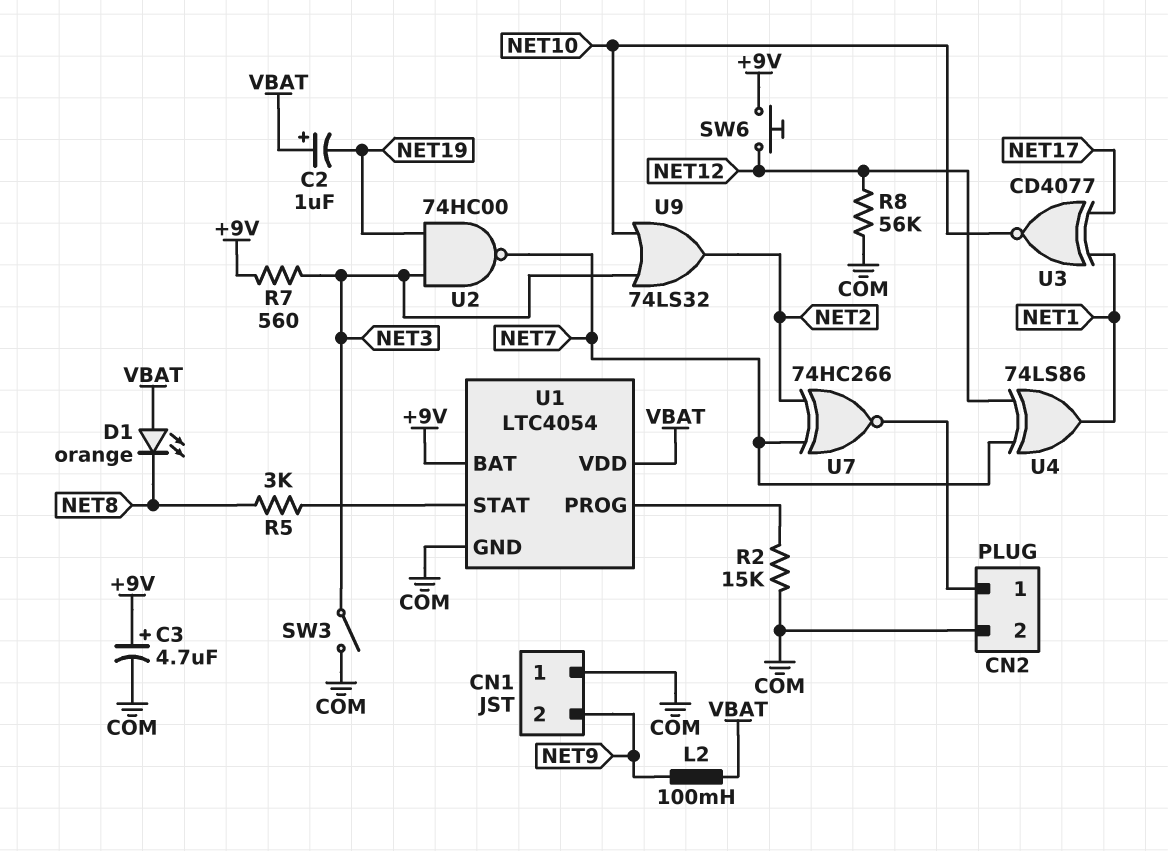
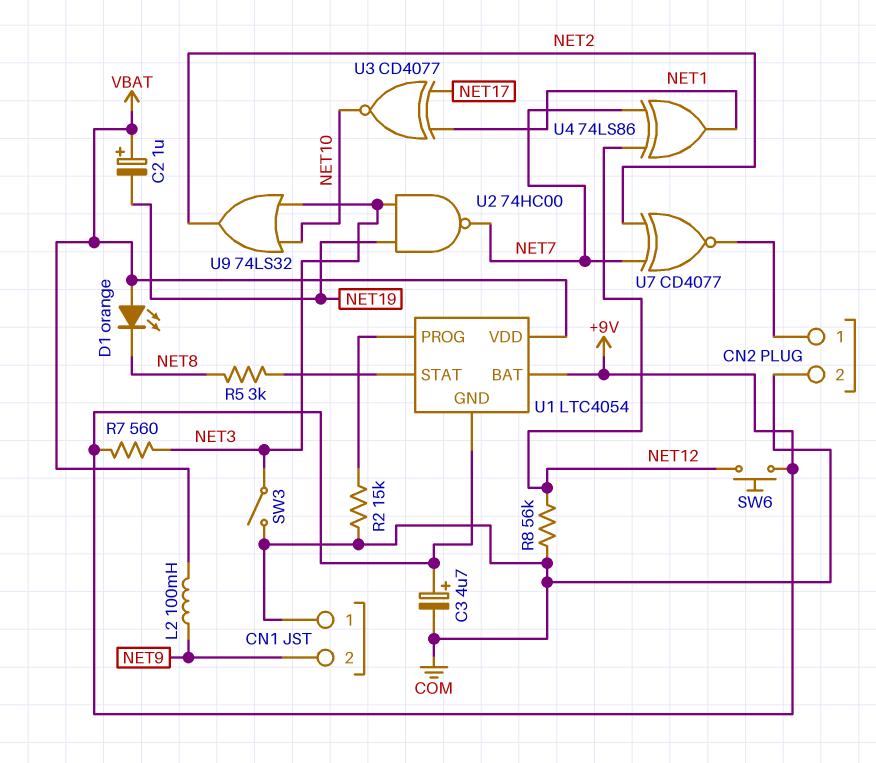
U1 pin GND: COM -> +9V
U7: XNOR 74HC266 (in NET2, in NET7, out CN2/1) -> XNOR CD4077 (in NET2, in NET7, out CN2/1)

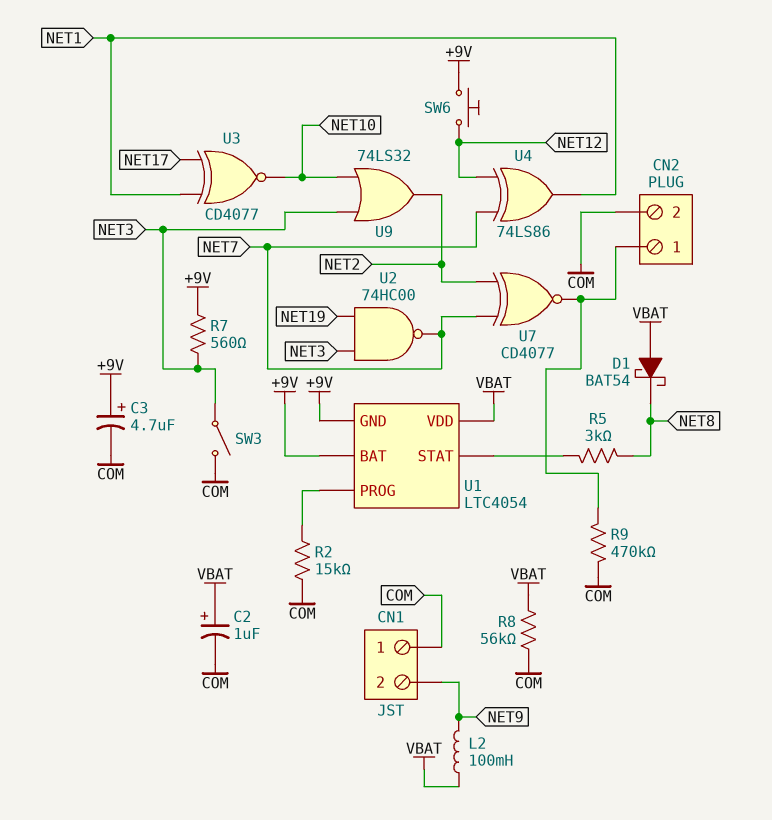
C2: 1uF (plus VBAT, minus NET19) -> 1uF (plus VBAT, minus COM)
D1: LED orange (A VBAT, K NET8) -> schottky BAT54 (A VBAT, K NET8)
R8: 56k (COM, NET12) -> 56k (COM, VBAT)
R9: none -> 470k (CN2/1, COM)

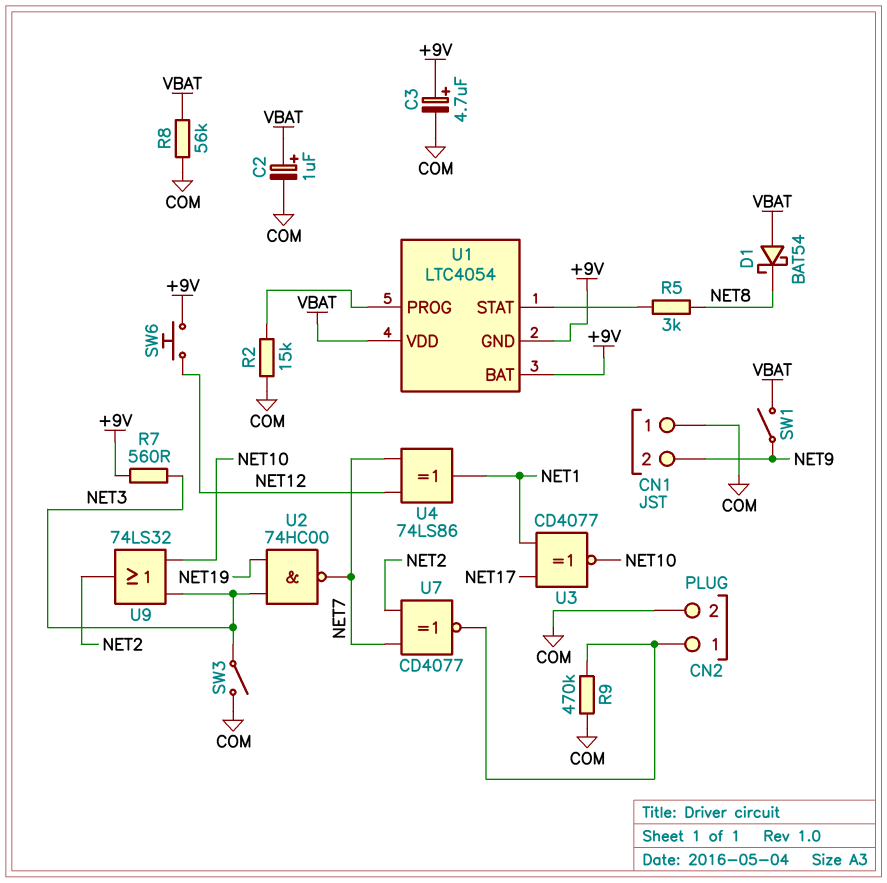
L2: 100mH (NET9, VBAT) -> none
SW1: none -> switch (NET9, VBAT)

